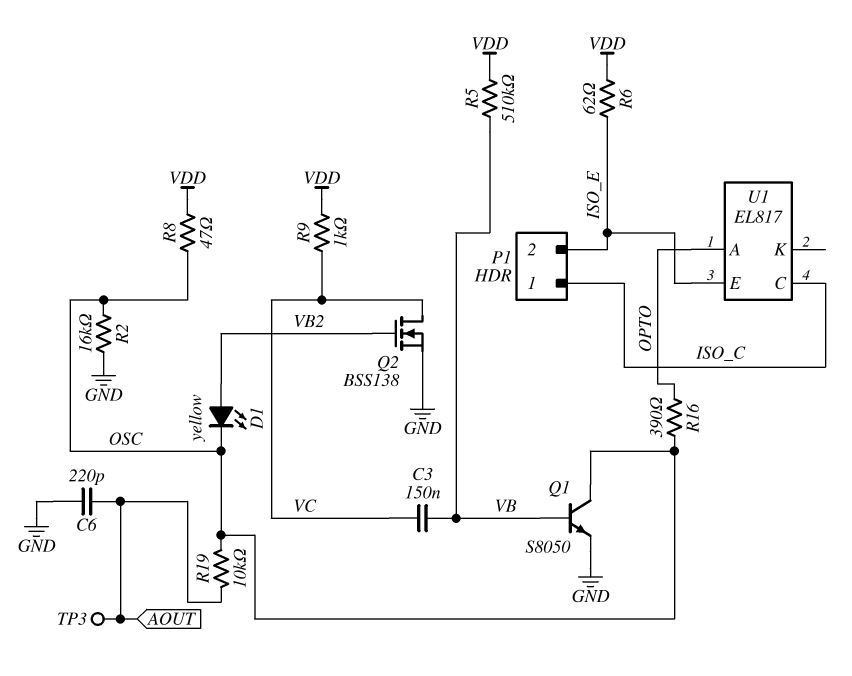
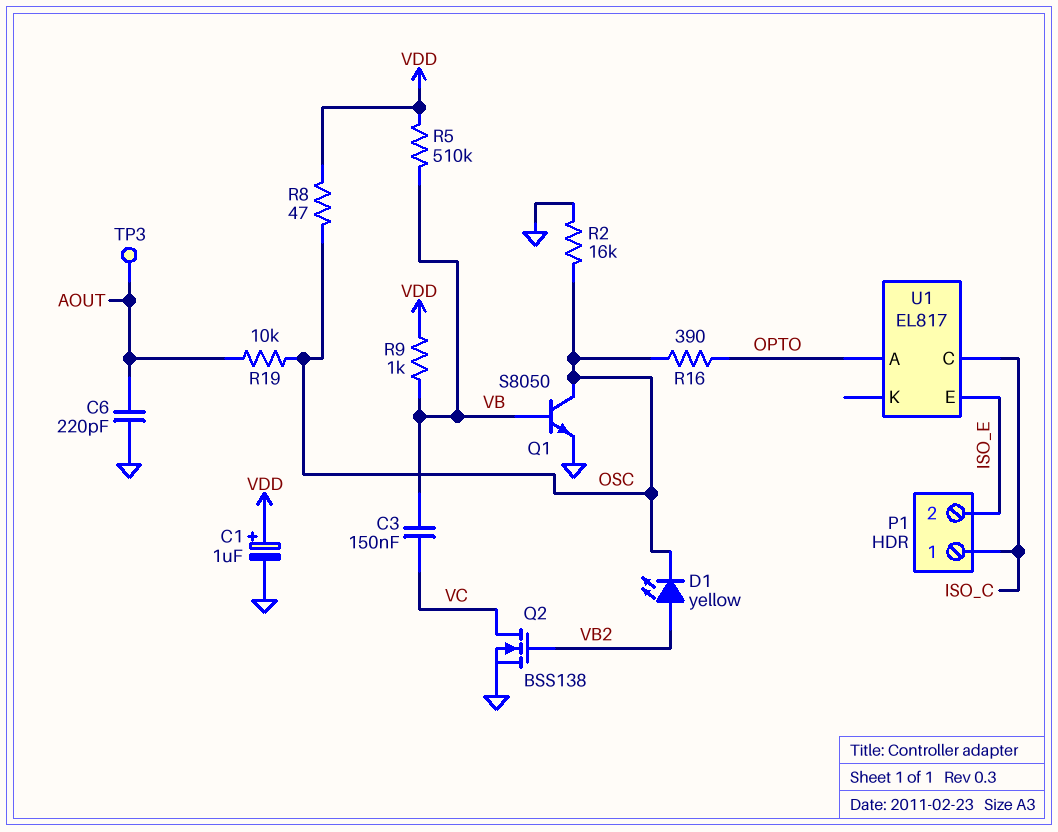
C1: none -> 1uF (plus VDD, minus GND)
R6: 62 (ISO_E, VDD) -> none
R9: 1k (VC, VDD) -> 1k (VB, VDD)

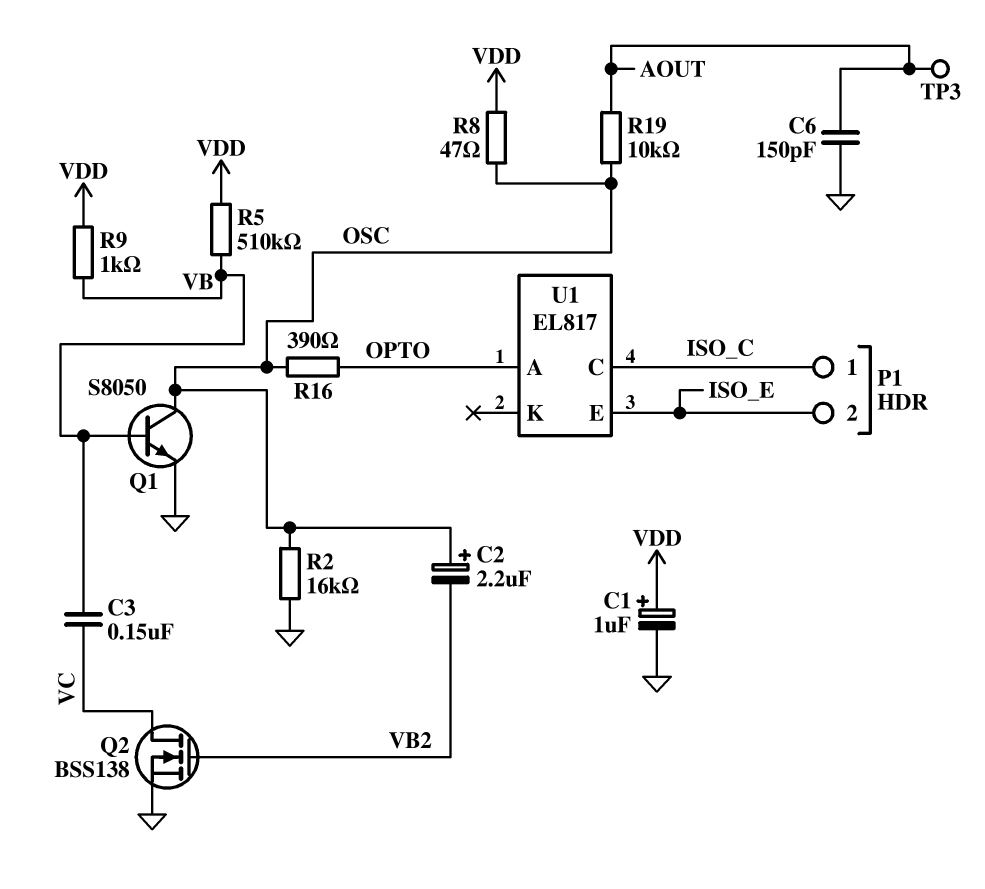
C2: none -> 2.2uF (plus OSC, minus VB2)
C6: 220pF (AOUT, GND) -> 150pF (AOUT, GND)
D1: LED yellow (A VB2, K OSC) -> none

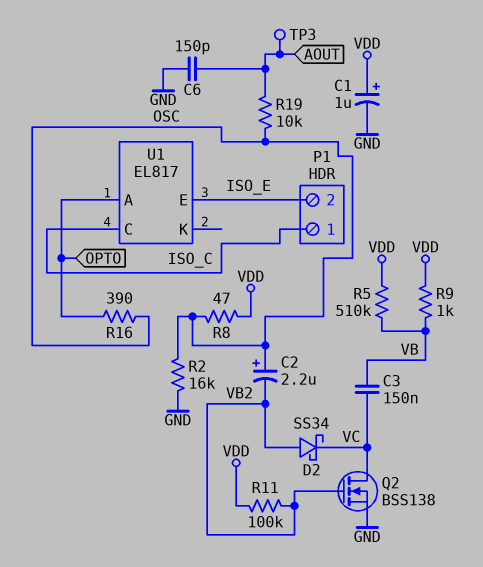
D2: none -> schottky SS34 (A VB2, K VC)
Q1: NPN S8050 (B VB, C OSC, E GND) -> none
R11: none -> 100k (VB2, VDD)

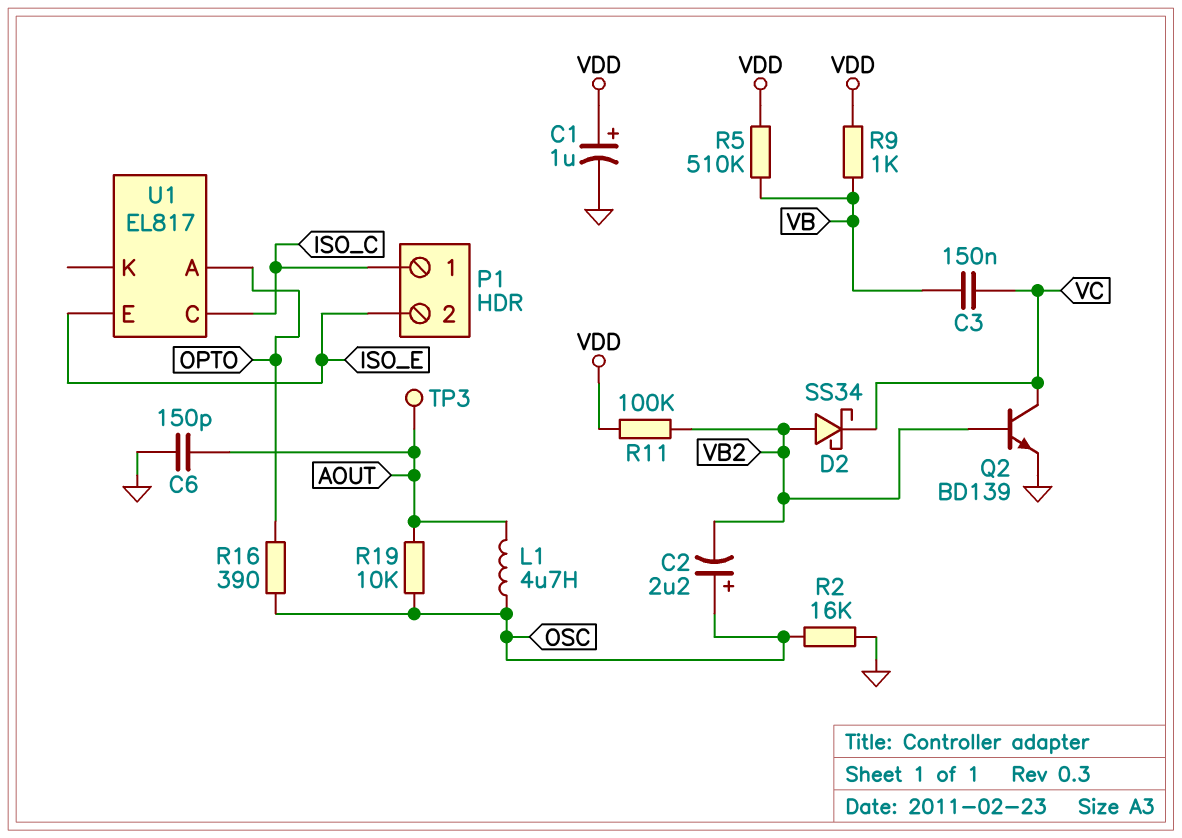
L1: none -> 4.7uH (AOUT, OSC)
Q2: NMOS BSS138 (G VB2, D VC, S GND) -> NPN BD139 (B VB2, C VC, E GND)
R8: 47 (OSC, VDD) -> none

